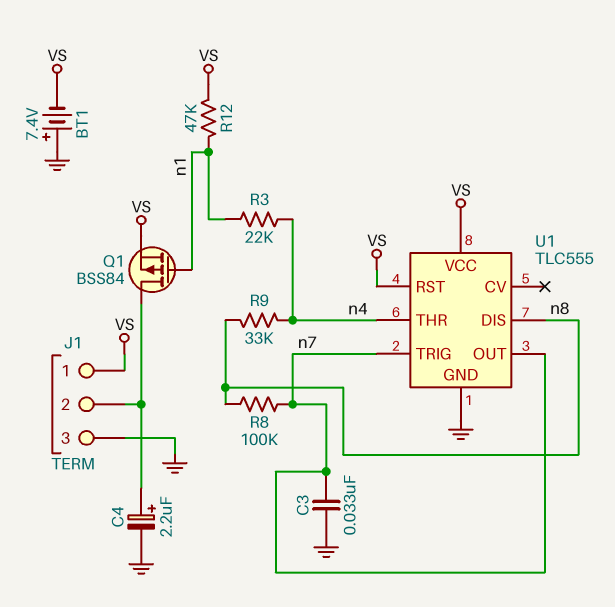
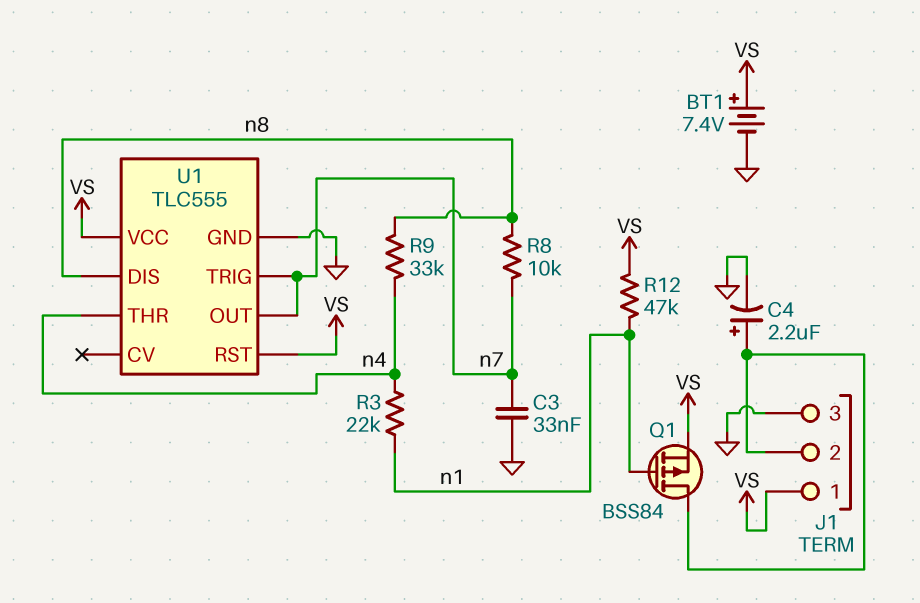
BT1: 7.4V (plus GND, minus VS) -> 7.4V (plus VS, minus GND)
R8: 100k (n7, n8) -> 10k (n7, n8)

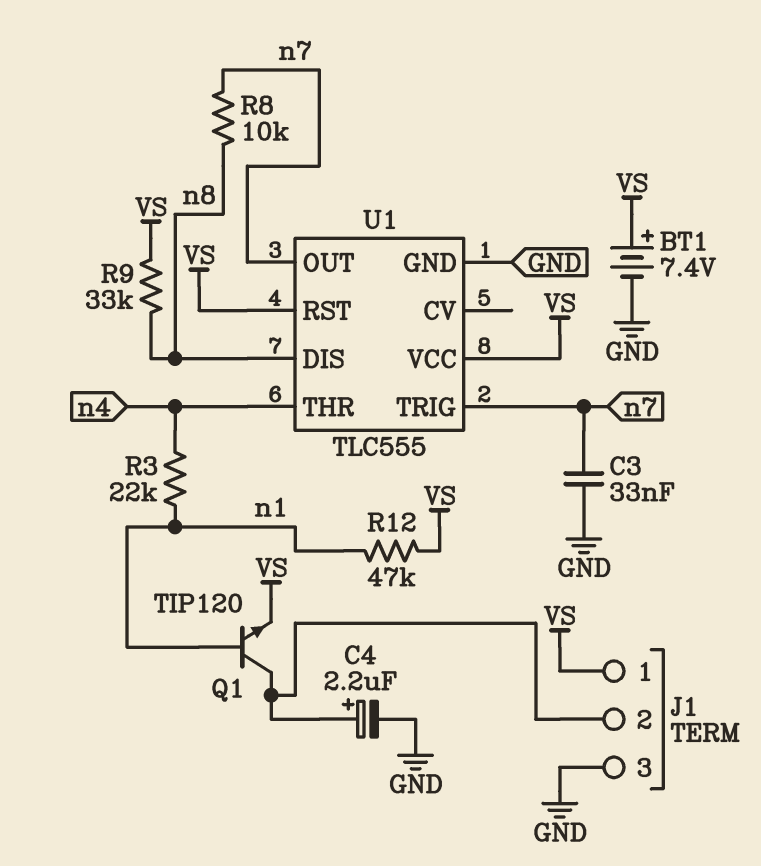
Q1: PMOS BSS84 (G n1, D J1/2, S VS) -> NPN TIP120 (B n1, C J1/2, E VS)
R9: 33k (n4, n8) -> 33k (VS, n8)

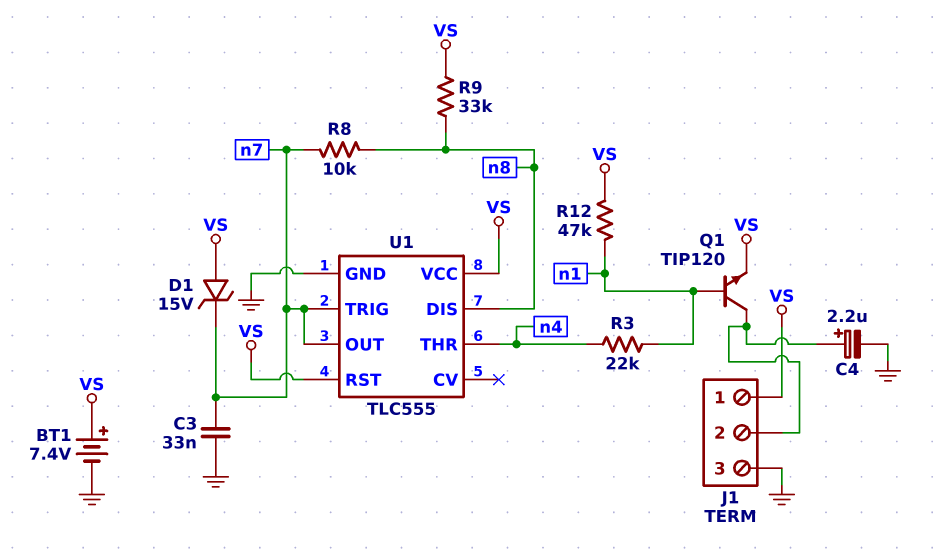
D1: none -> zener 15V (A VS, K n7)

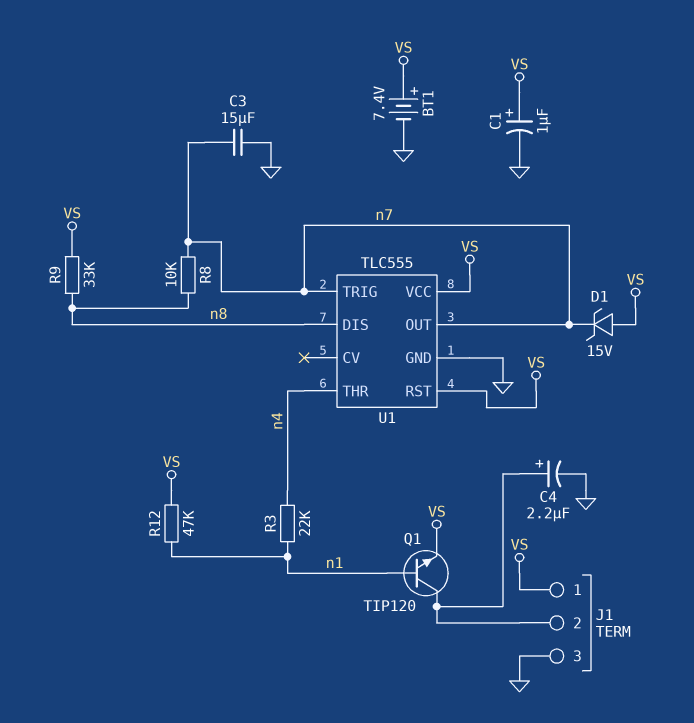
C1: none -> 1uF (plus VS, minus GND)
C3: 33nF (GND, n7) -> 15uF (GND, n7)

